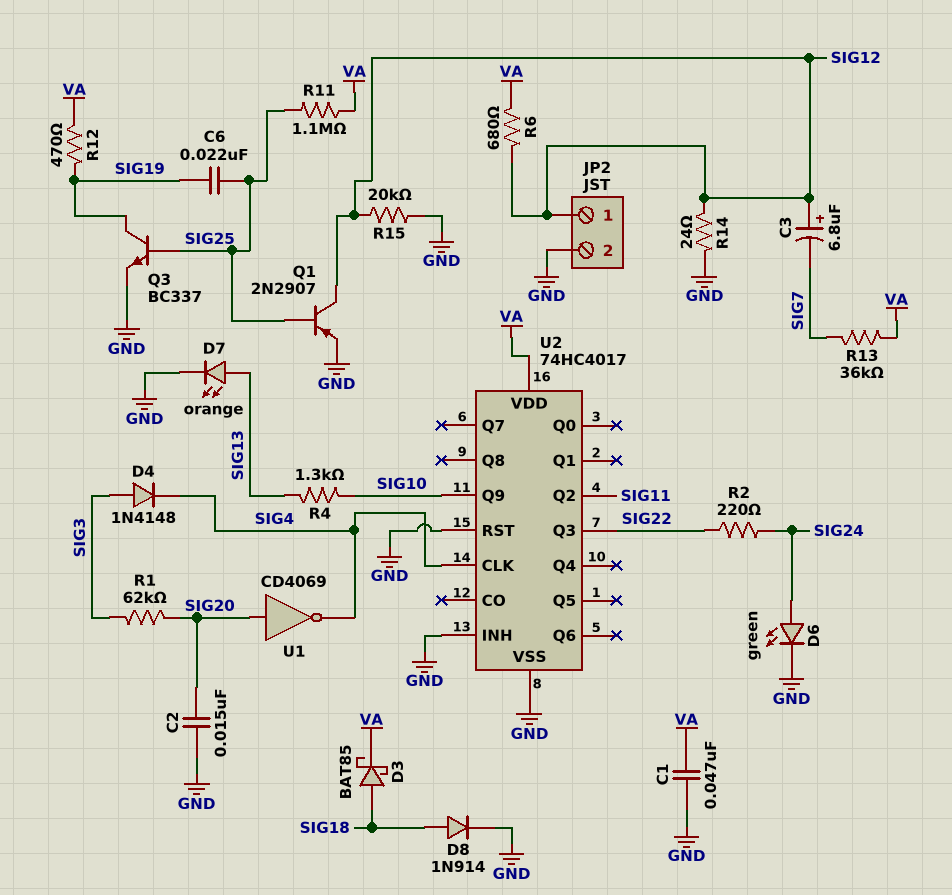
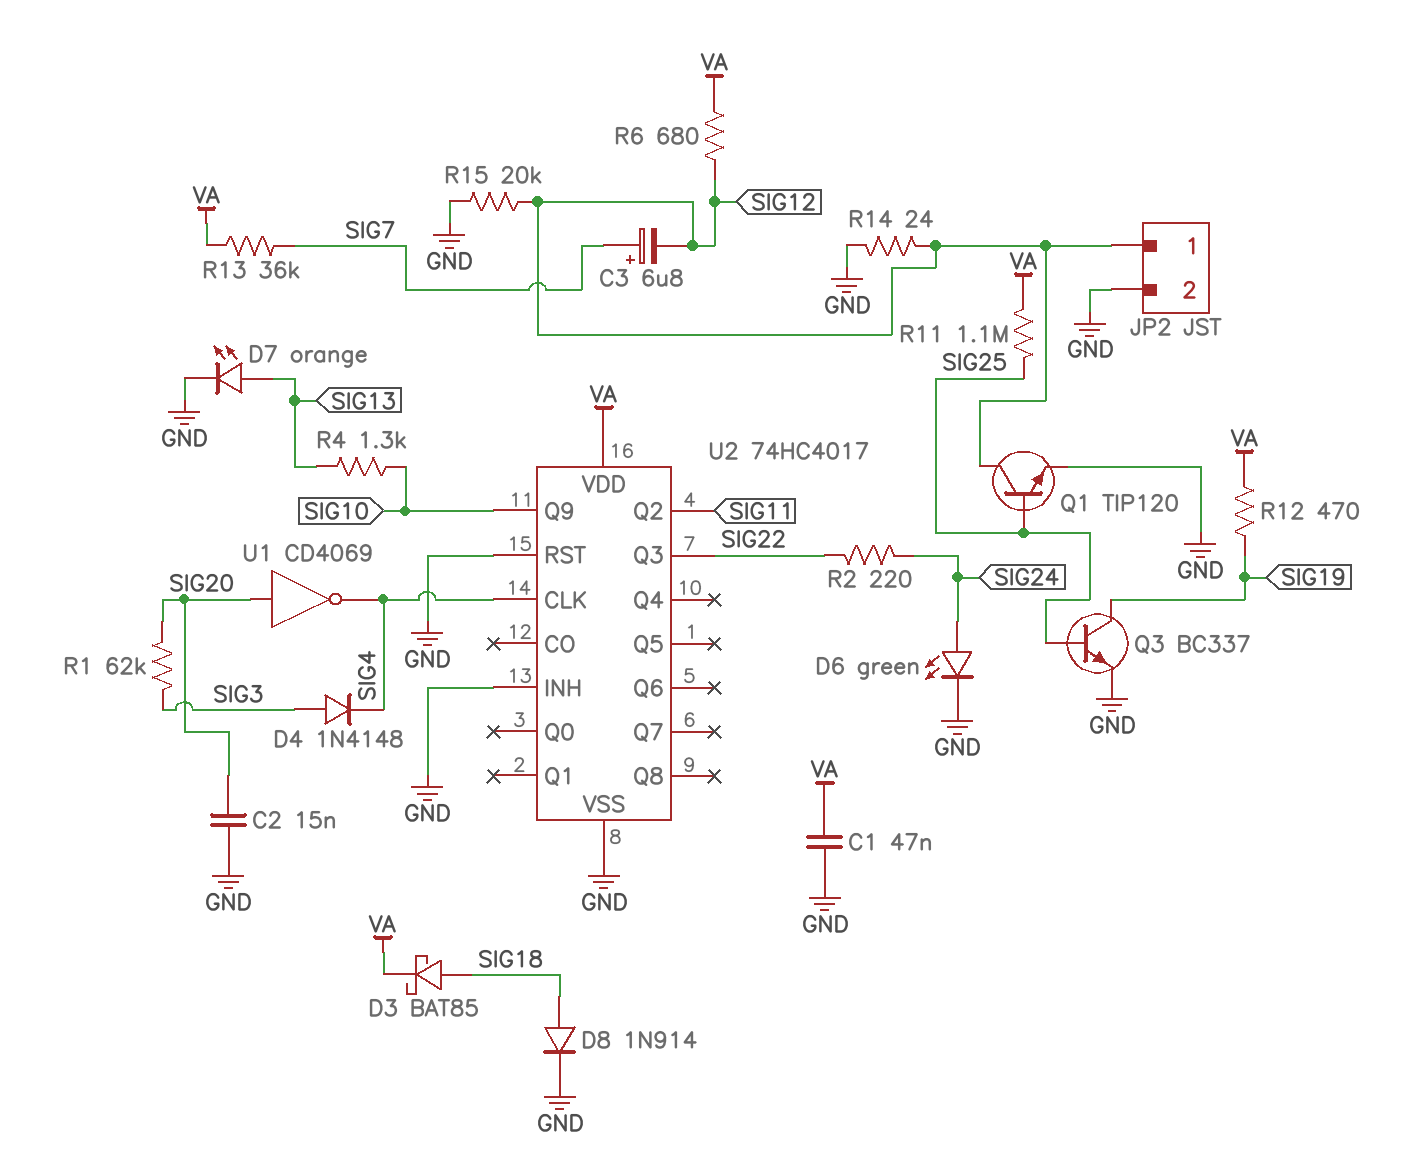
C3: 6.8uF (plus SIG12, minus SIG7) -> 6.8uF (plus SIG7, minus SIG12)
C6: 22nF (SIG19, SIG25) -> none
Q1: PNP 2N2907 (B SIG25, C SIG12, E GND) -> NPN TIP120 (B SIG25, C SIG12, E GND)

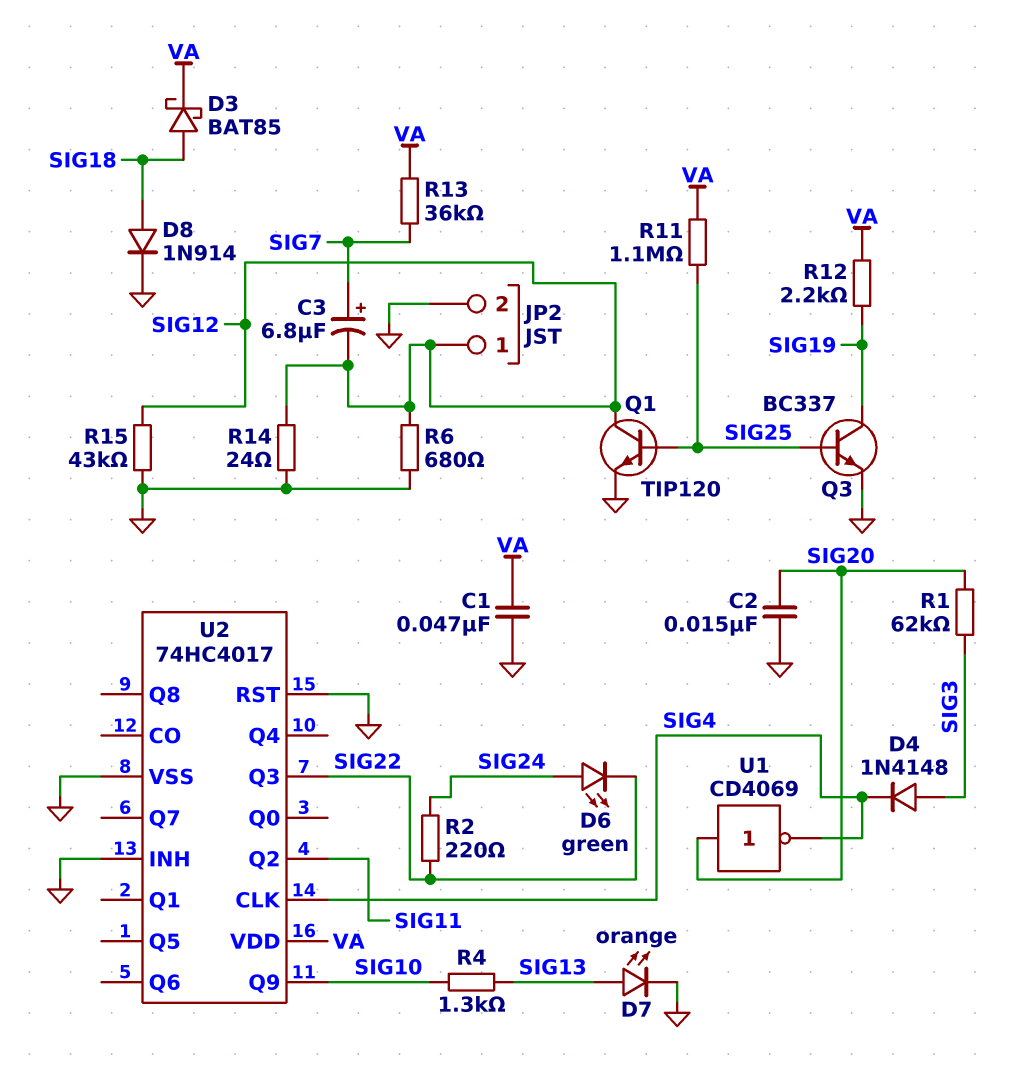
D6: LED green (A SIG24, K GND) -> LED green (A SIG24, K SIG22)
R6: 680 (SIG12, VA) -> 680 (GND, SIG12)
R12: 470 (SIG19, VA) -> 2.2k (SIG19, VA)
R15: 20k (GND, SIG12) -> 43k (GND, SIG12)

